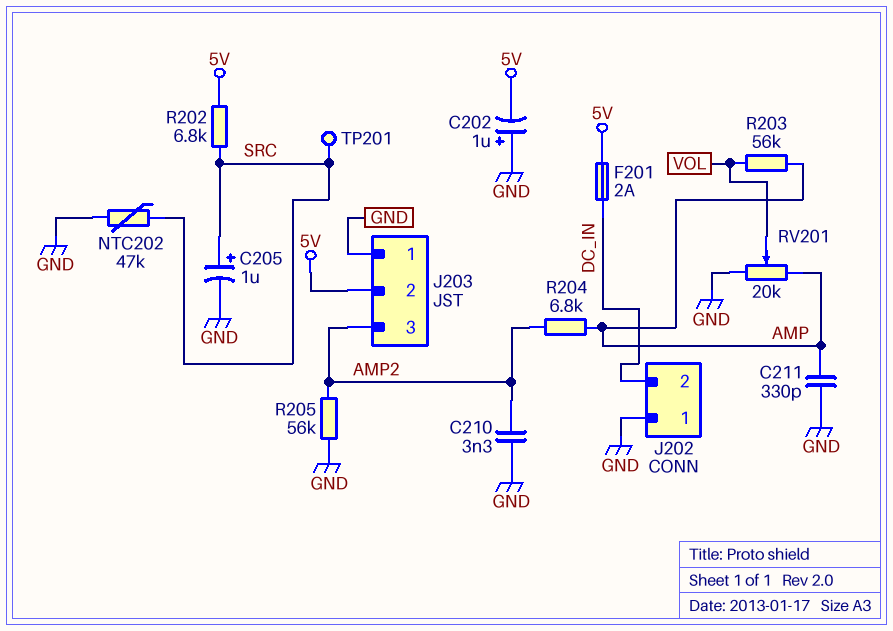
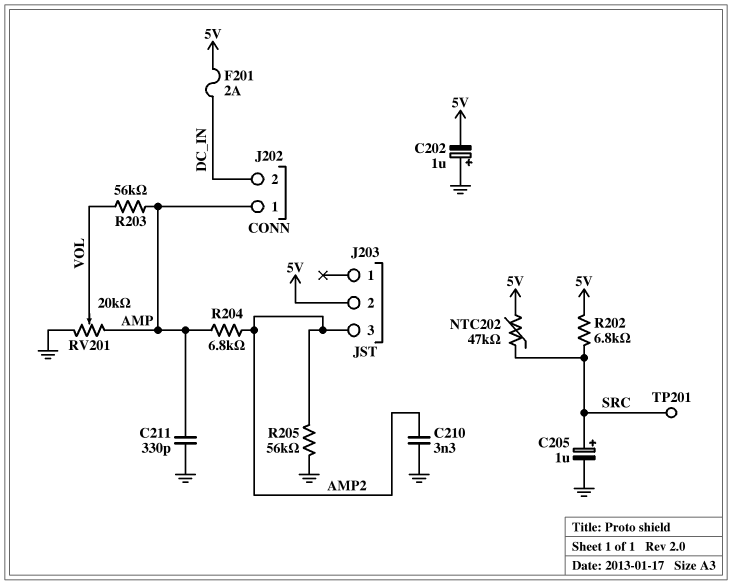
J202 pin 1: GND -> AMP
J203 pin 1: GND -> none
NTC202: 47k (GND, SRC) -> 47k (5V, SRC)

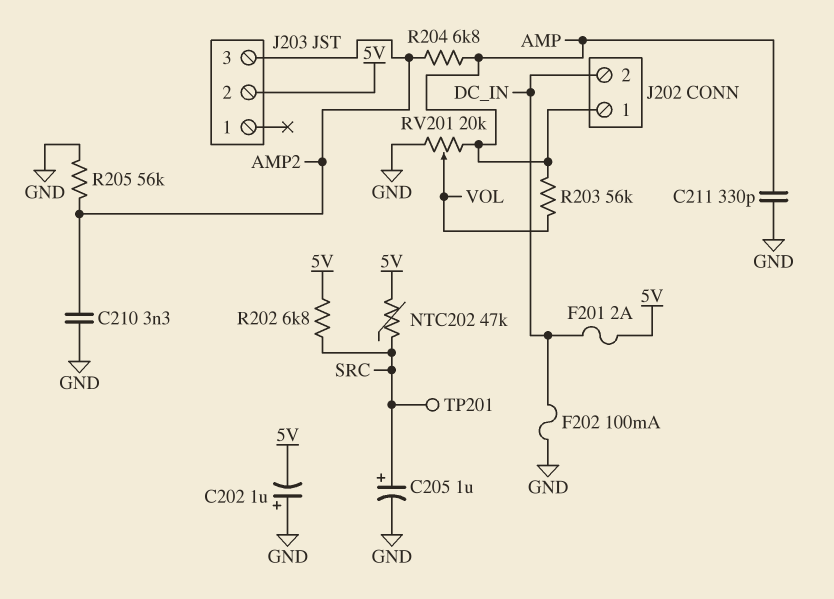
F202: none -> 100mA (DC_IN, GND)

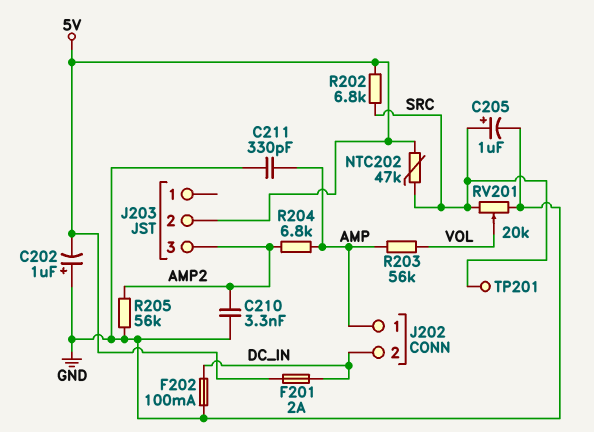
RV201: 20k (AMP, GND, wiper VOL) -> 20k (GND, SRC, wiper VOL)

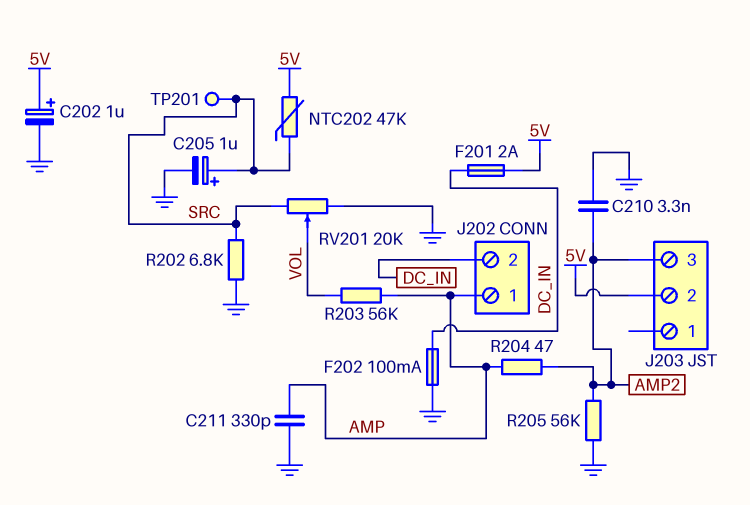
C202: 1uF (plus GND, minus 5V) -> 1uF (plus 5V, minus GND)
R202: 6.8k (5V, SRC) -> 6.8k (GND, SRC)
R204: 6.8k (AMP, AMP2) -> 47 (AMP, AMP2)

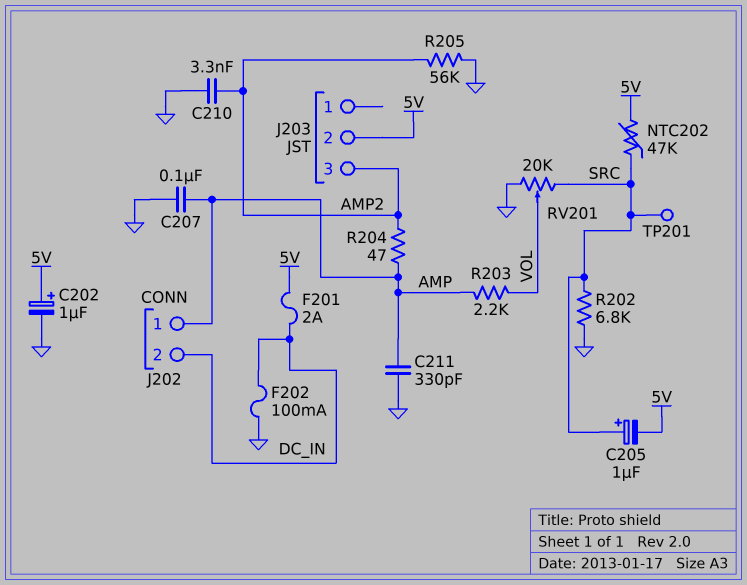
C205: 1uF (plus SRC, minus GND) -> 1uF (plus SRC, minus 5V)
C207: none -> 100nF (AMP, GND)
R203: 56k (AMP, VOL) -> 2.2k (AMP, VOL)

